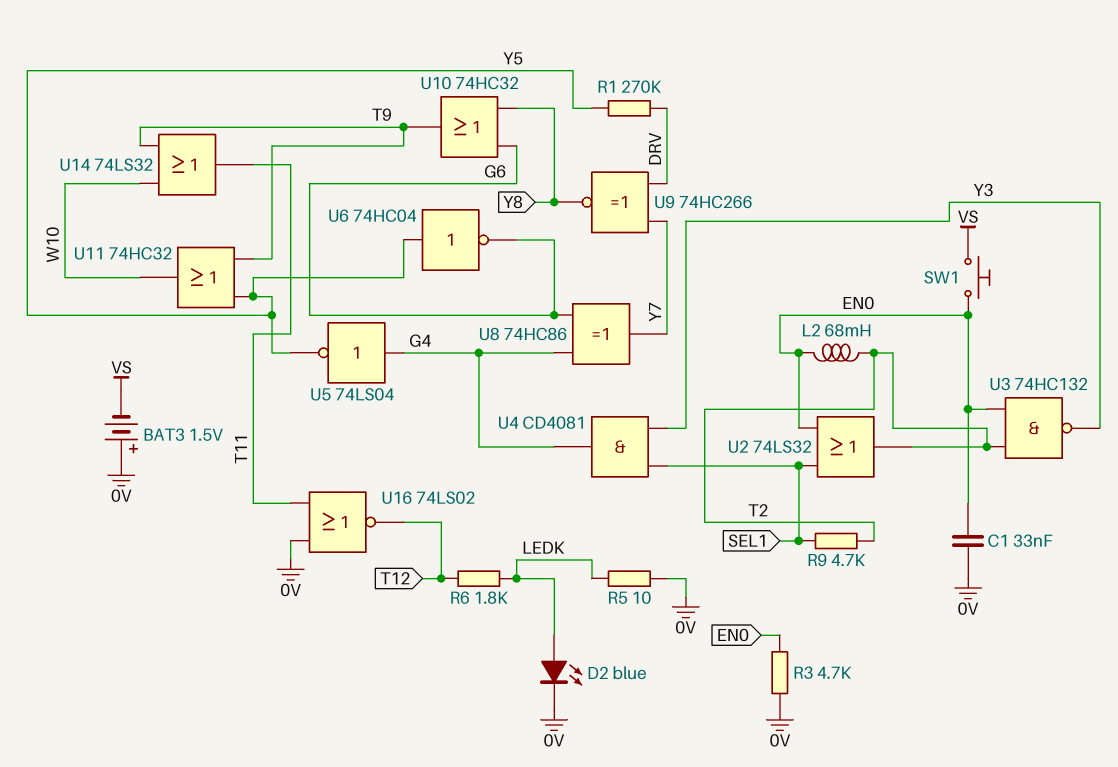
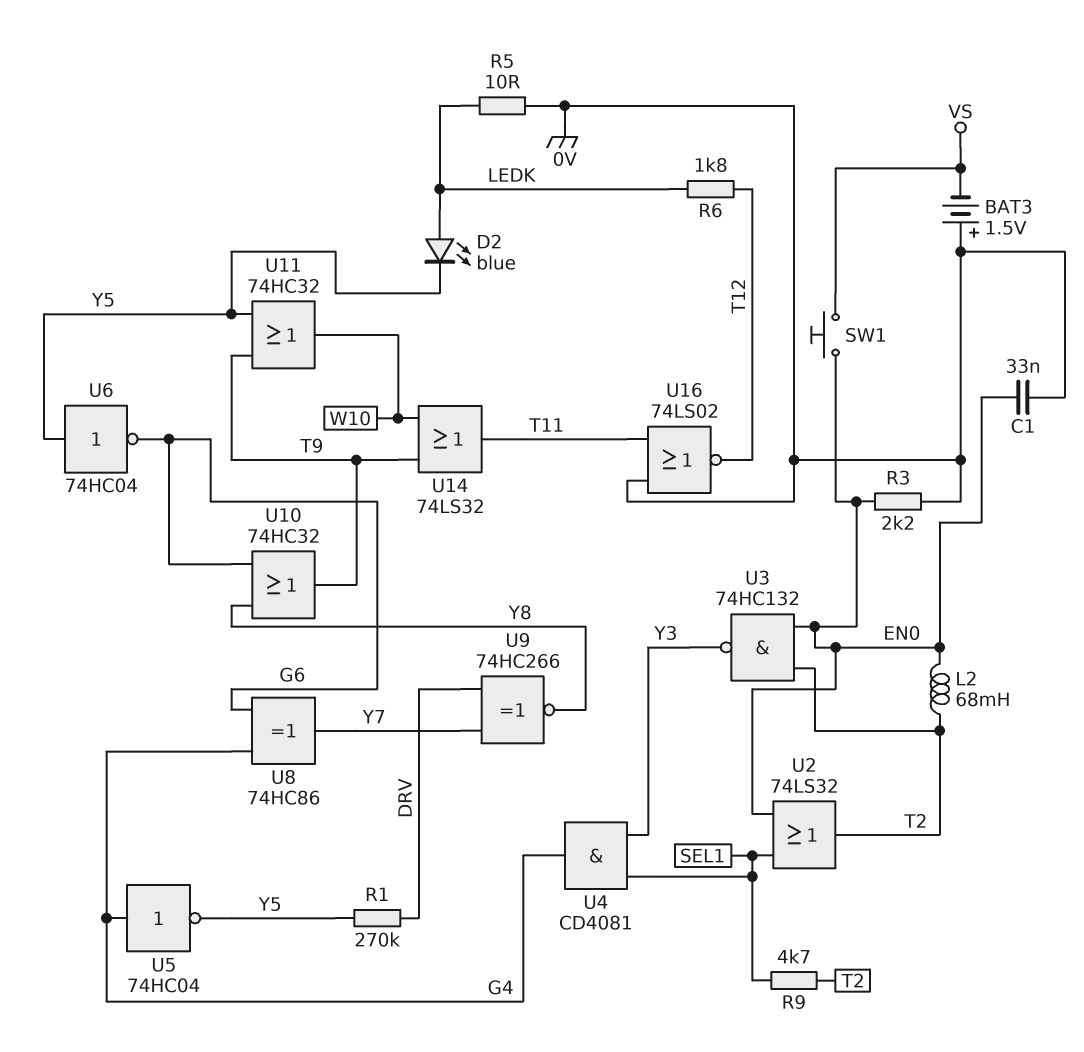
D2: LED blue (A LEDK, K 0V) -> LED blue (A LEDK, K Y5)
R3: 4.7k (0V, EN0) -> 2.2k (0V, EN0)
U5: NOT 74LS04 (in G4, out Y5) -> NOT 74HC04 (in G4, out Y5)

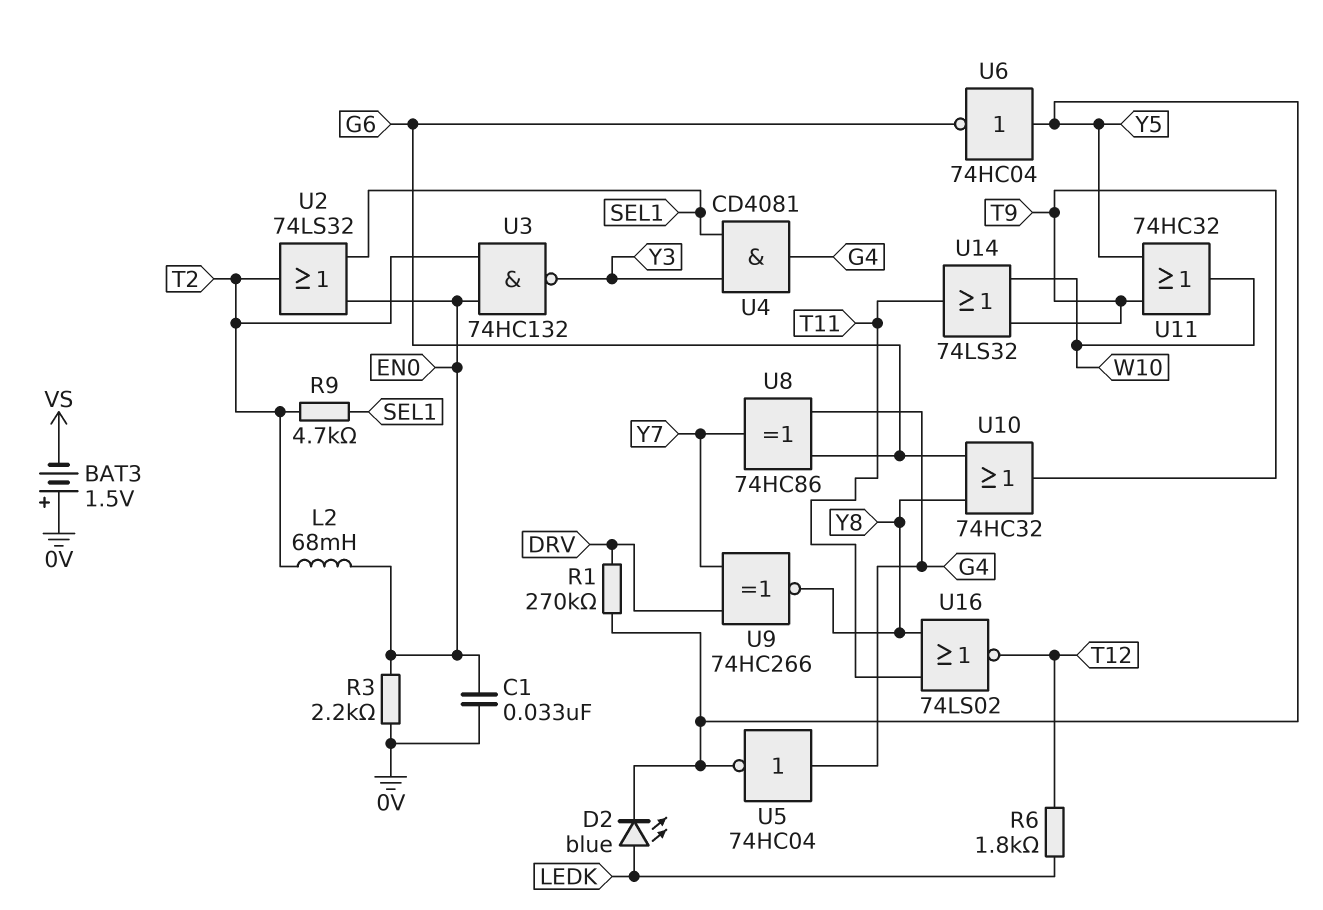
R5: 10 (0V, LEDK) -> none
SW1: button (EN0, VS) -> none
U16: NOR 74LS02 (in 0V, in T11, out T12) -> NOR 74LS02 (in T11, in Y8, out T12)

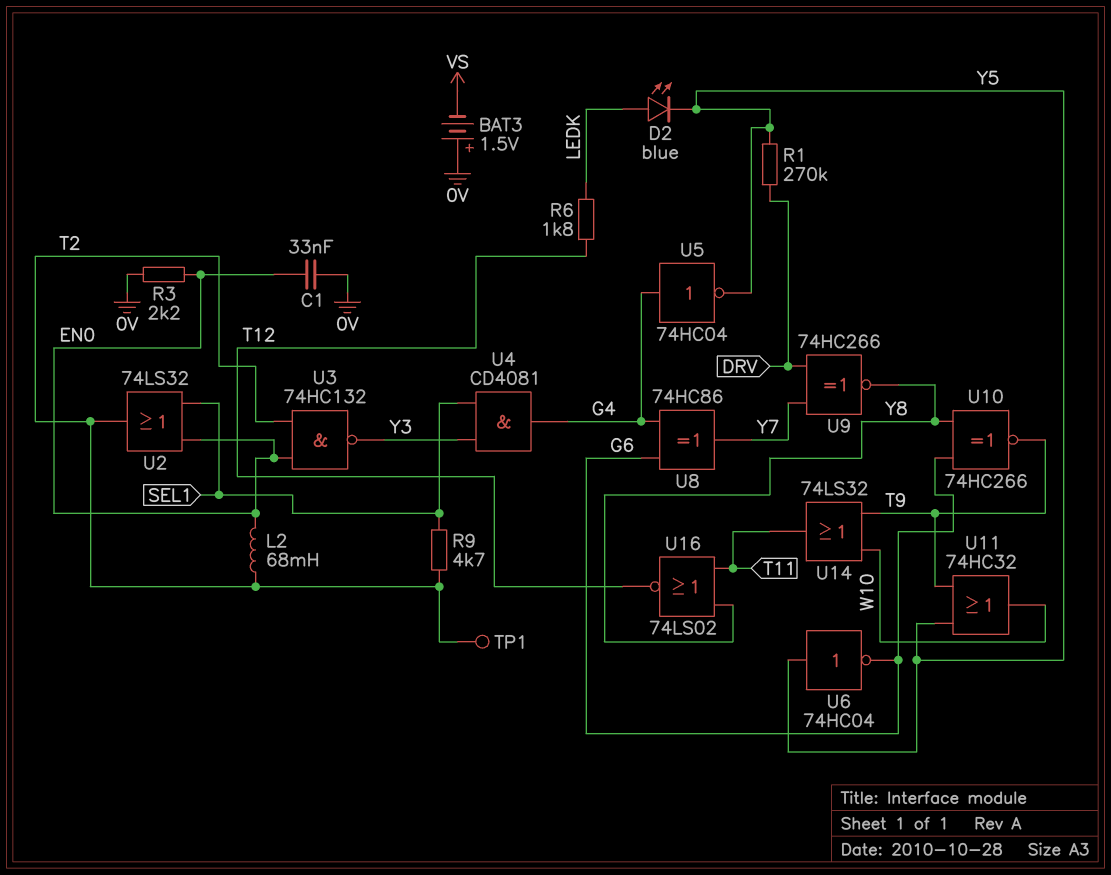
TP1: none -> test point (T2)
U10: OR 74HC32 (in G6, in Y8, out T9) -> XNOR 74HC266 (in G6, in Y8, out T9)

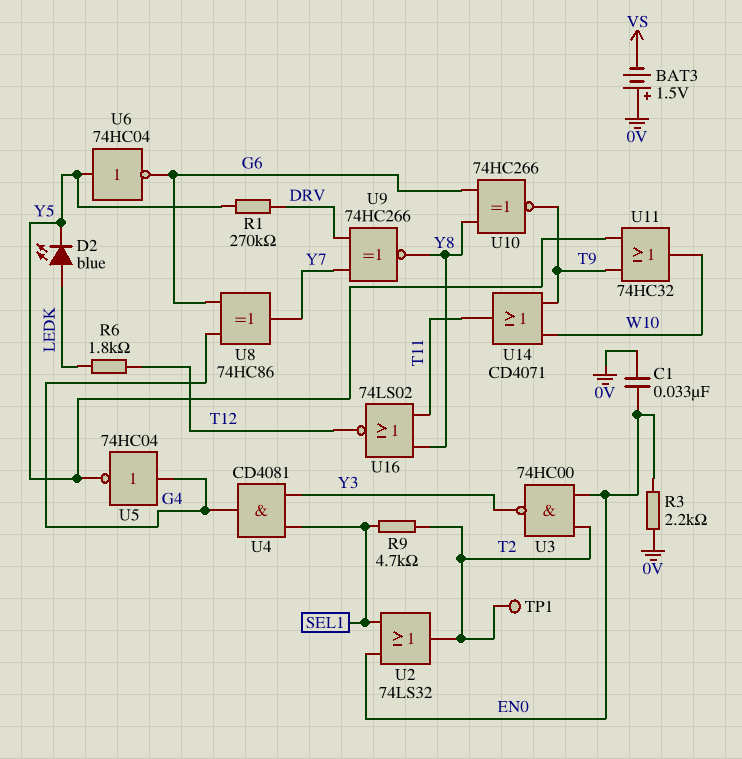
L2: 68mH (EN0, T2) -> none
U3: NAND 74HC132 (in EN0, in T2, out Y3) -> NAND 74HC00 (in EN0, in T2, out Y3)
U14: OR 74LS32 (in T9, in W10, out T11) -> OR CD4071 (in T9, in W10, out T11)

